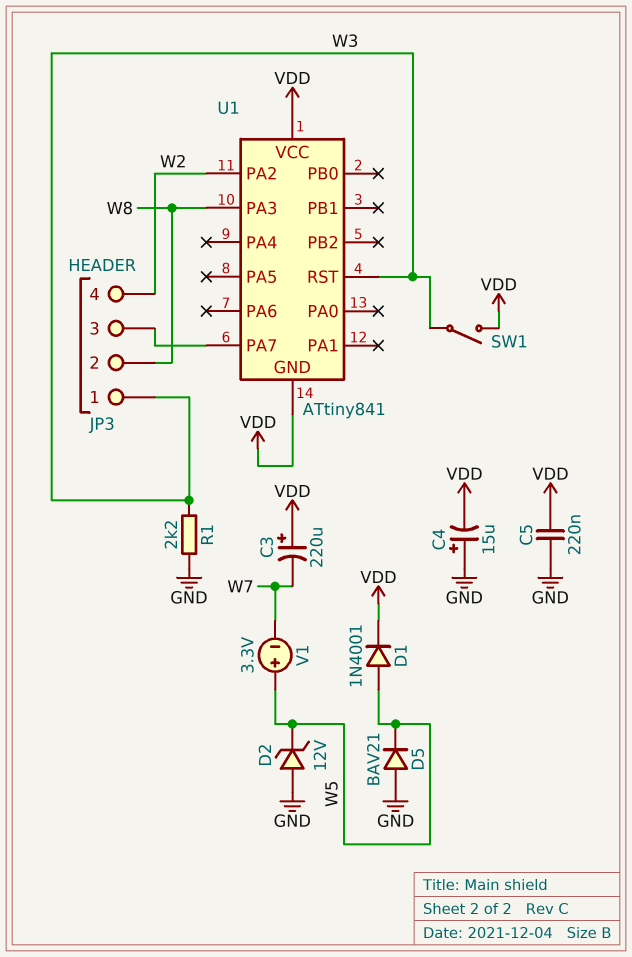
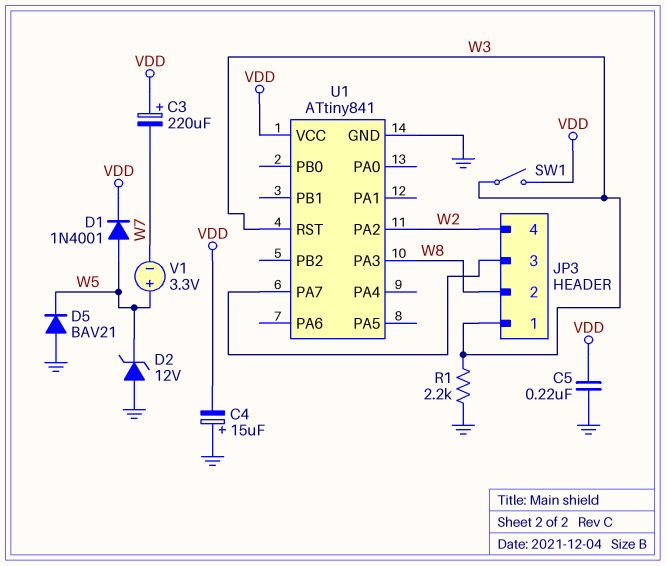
U1 pin GND: VDD -> GND

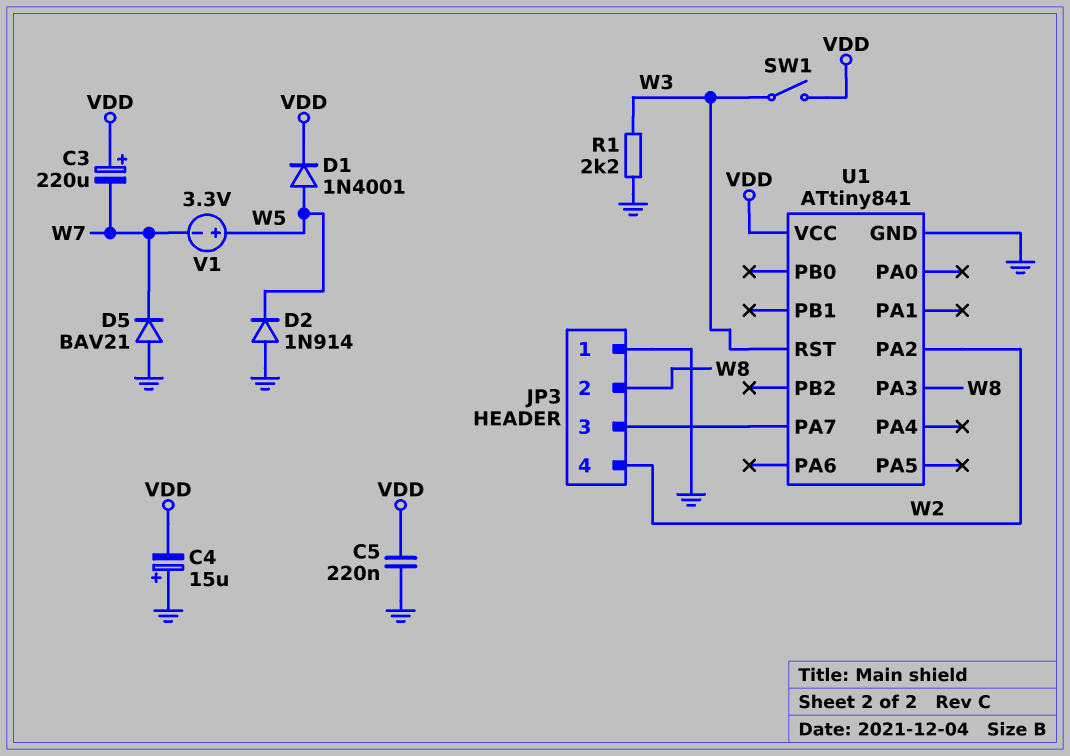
D2: zener 12V (A GND, K W5) -> diode 1N914 (A GND, K W5)
D5: diode BAV21 (A GND, K W5) -> diode BAV21 (A GND, K W7)
JP3 pin 1: W3 -> GND

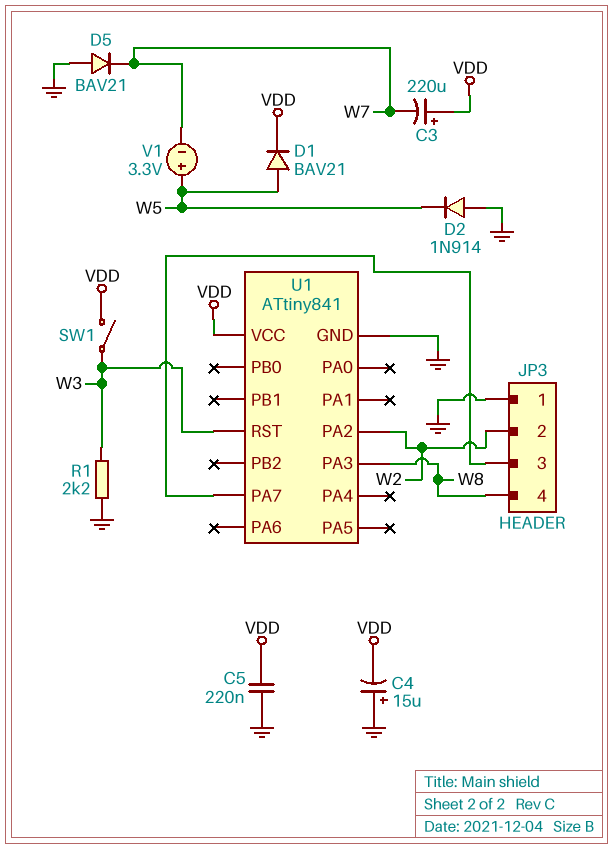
D1: diode 1N4001 (A W5, K VDD) -> diode BAV21 (A W5, K VDD)
JP3 pin 2: W8 -> W2
JP3 pin 4: W2 -> W8

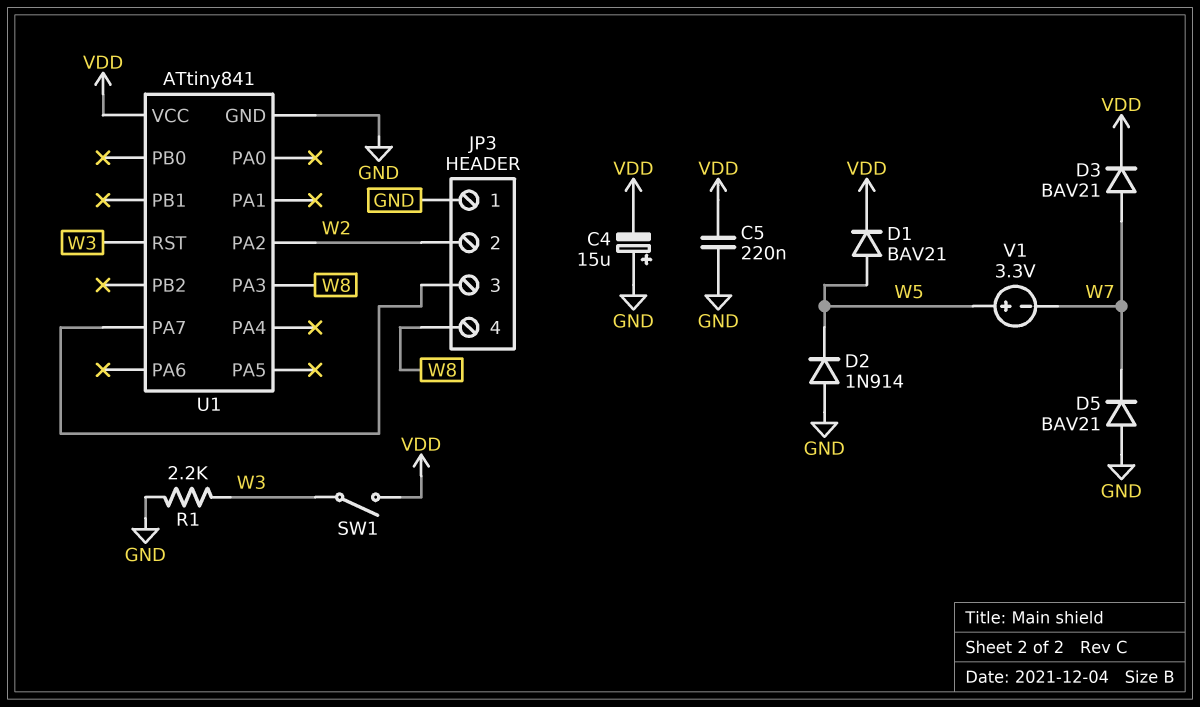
C3: 220uF (plus VDD, minus W7) -> none
D3: none -> diode BAV21 (A W7, K VDD)

